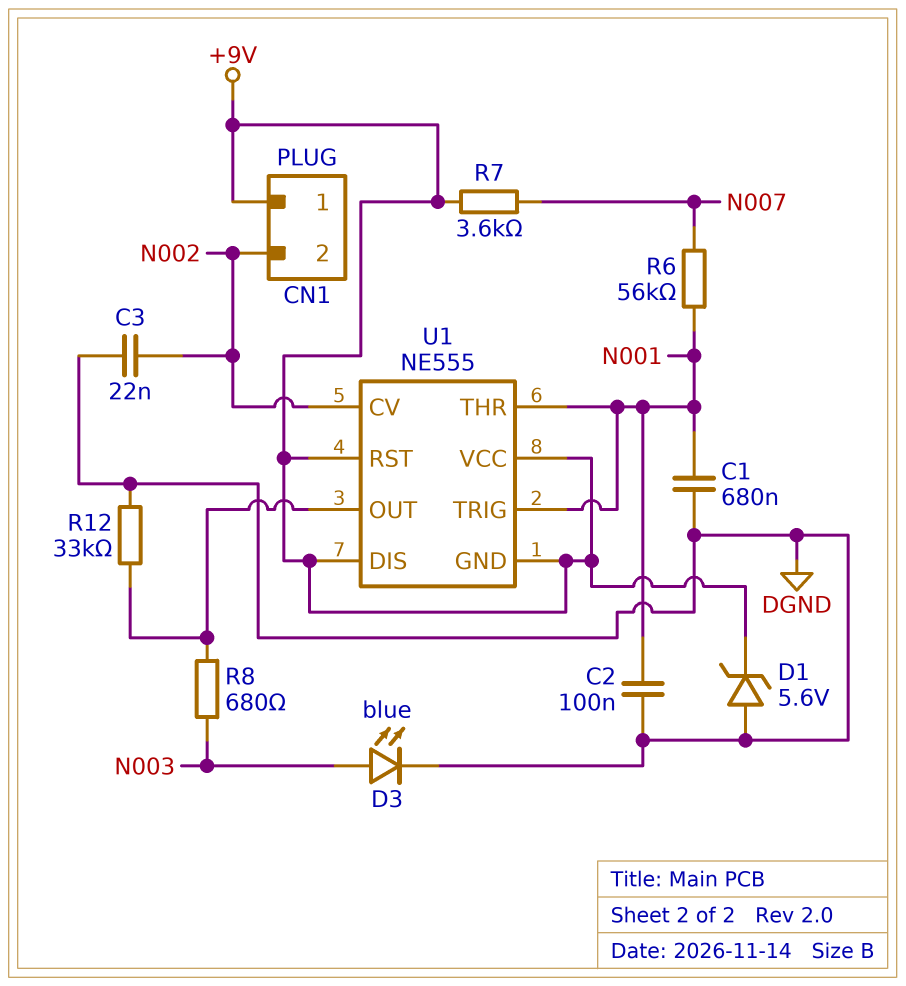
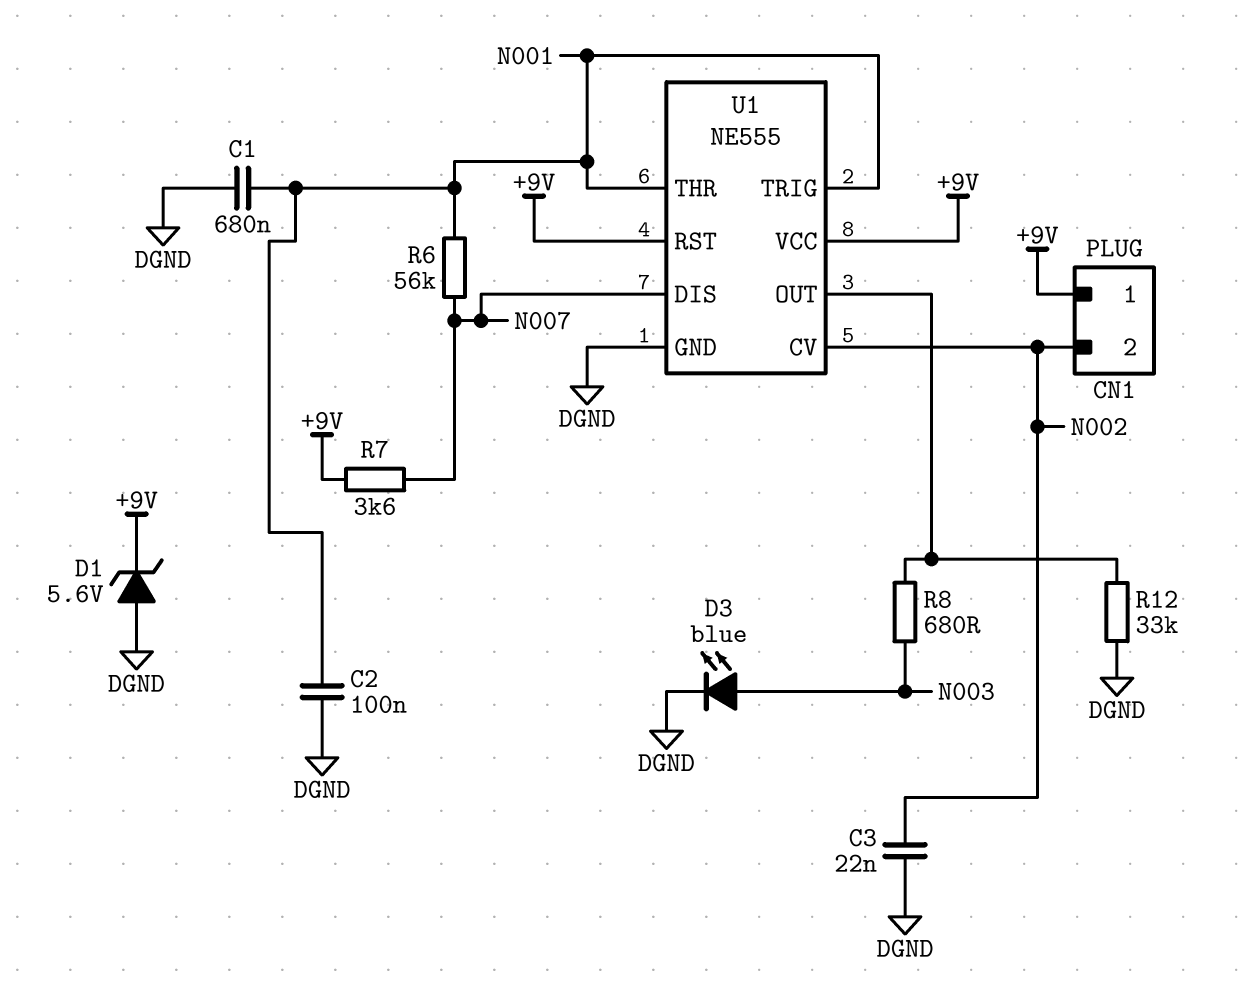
U1 pin DIS: +9V -> N007
U1 pin GND: +9V -> DGND

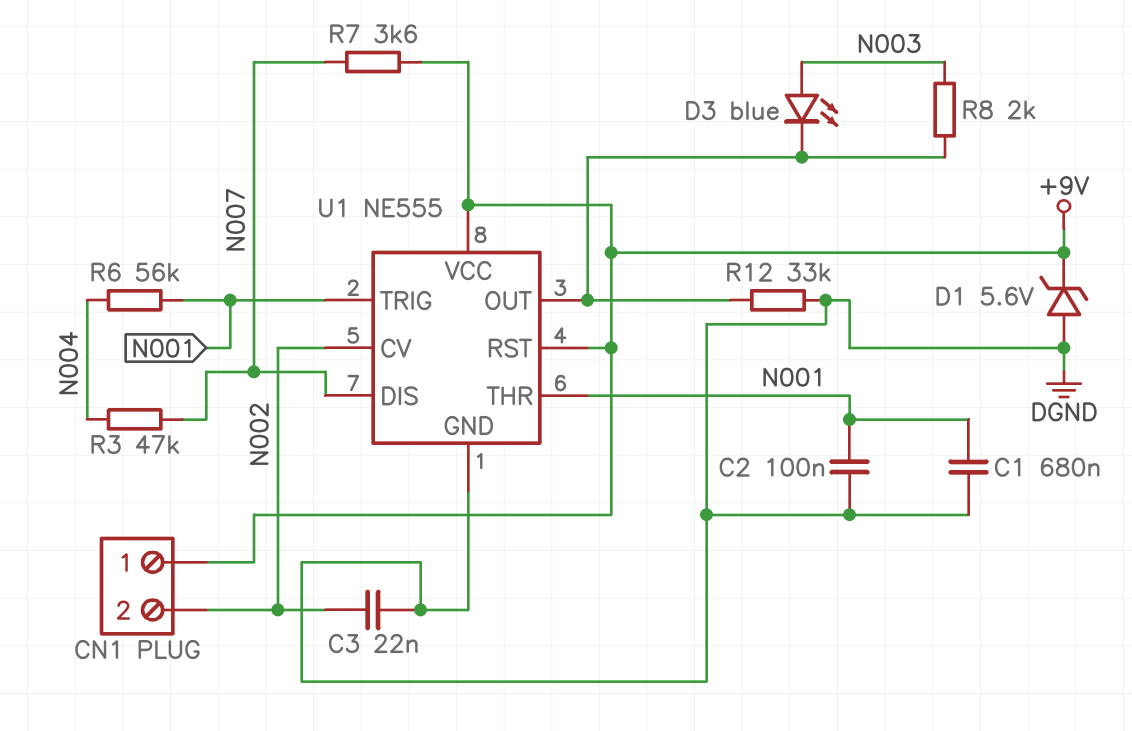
D3: LED blue (A N003, K DGND) -> LED blue (A N003, K U1/OUT)
R3: none -> 47k (N004, N007)
R6: 56k (N001, N007) -> 56k (N001, N004)
R8: 680 (N003, U1/OUT) -> 2k (N003, U1/OUT)

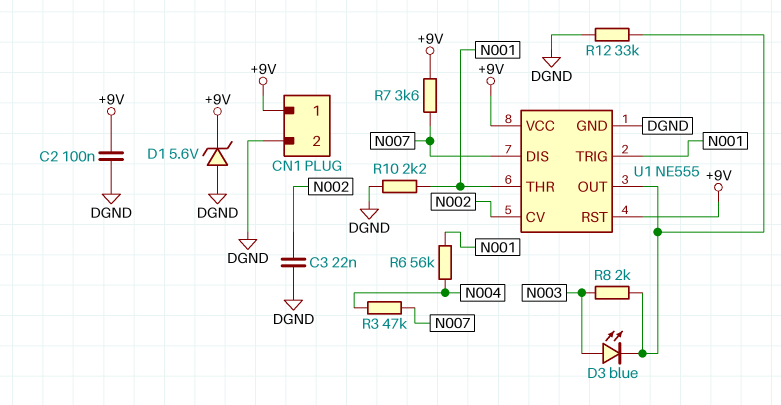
C1: 680nF (DGND, N001) -> none
C2: 100nF (DGND, N001) -> 100nF (+9V, DGND)
CN1 pin 2: N002 -> DGND
R10: none -> 2.2k (DGND, N001)

